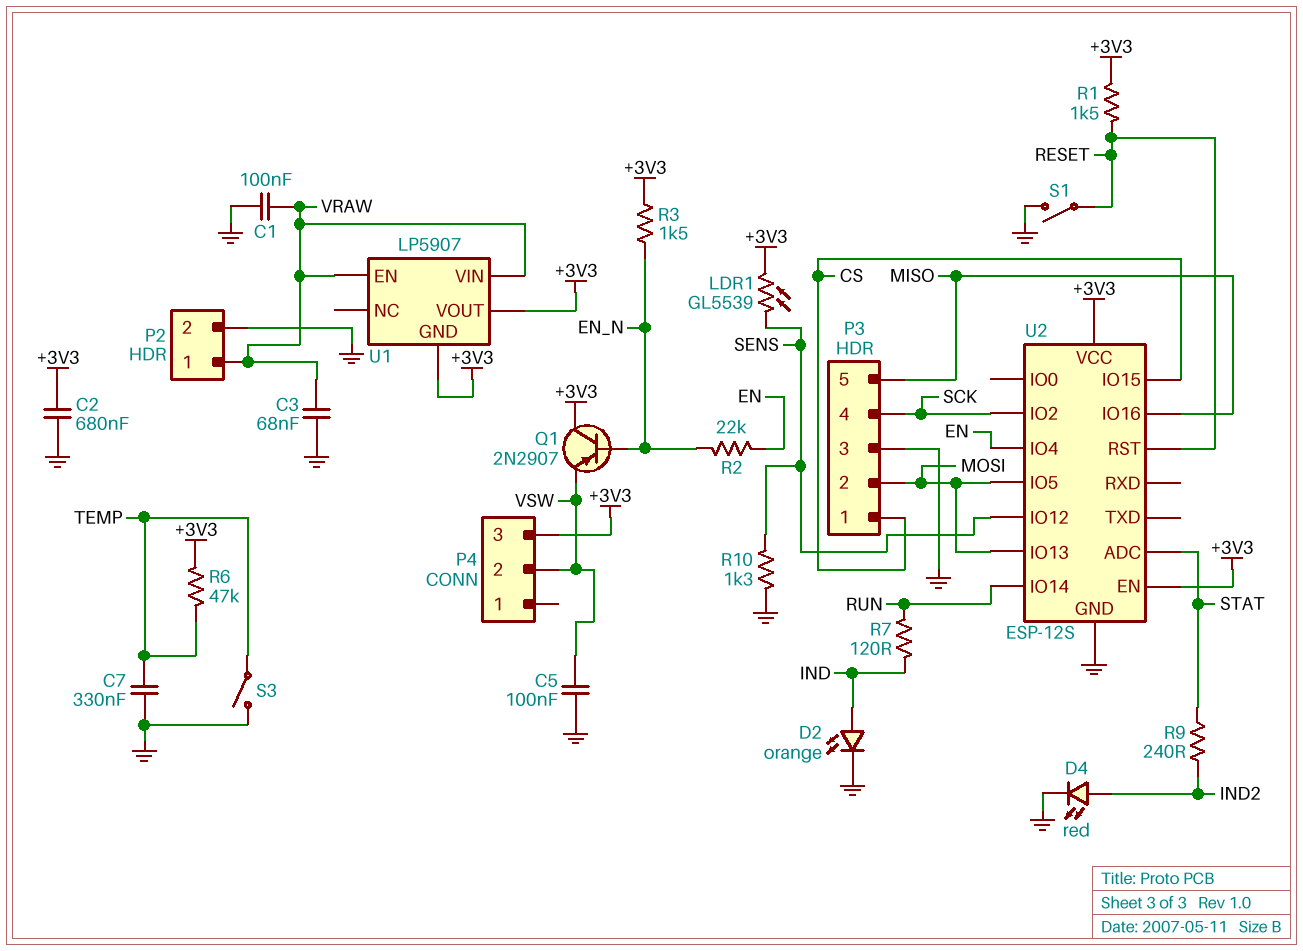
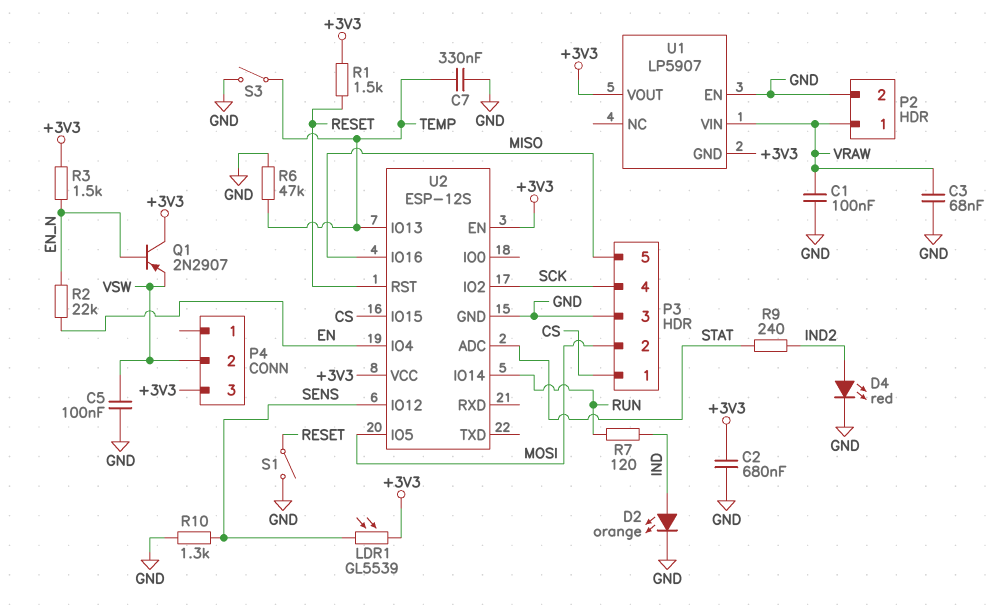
R6: 47k (+3V3, TEMP) -> 47k (GND, TEMP)
U1 pin EN: VRAW -> GND
U2 pin IO13: MOSI -> TEMP

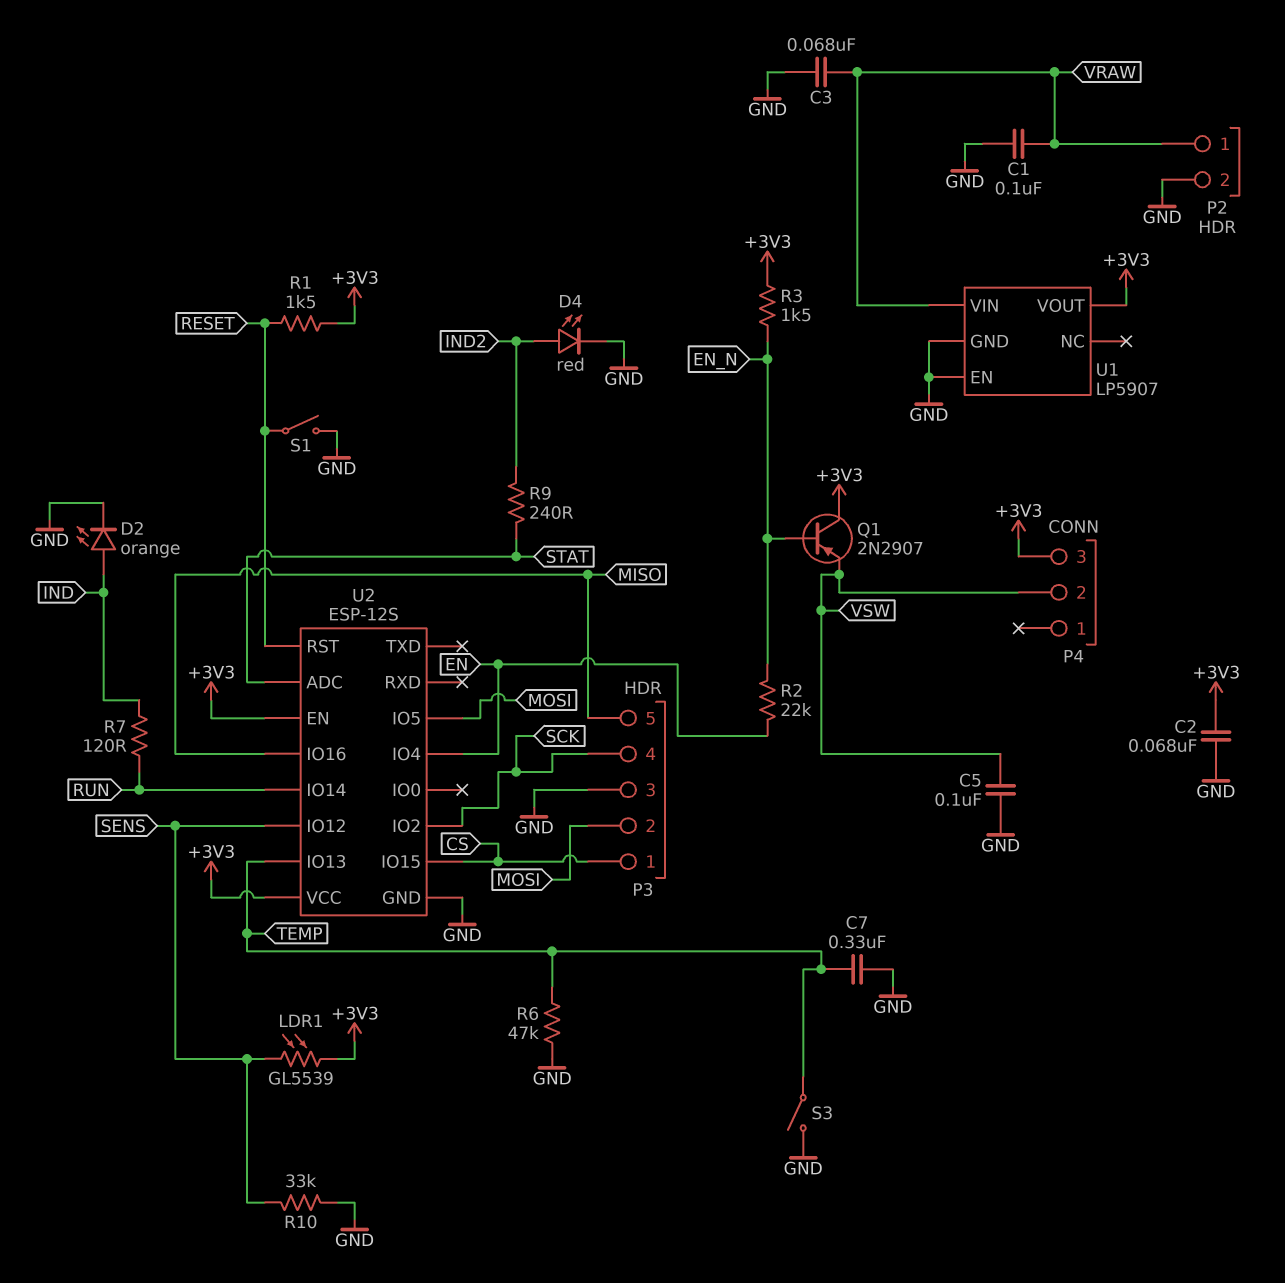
C2: 680nF (+3V3, GND) -> 68nF (+3V3, GND)
R10: 1.3k (GND, SENS) -> 33k (GND, SENS)
U1 pin GND: +3V3 -> GND

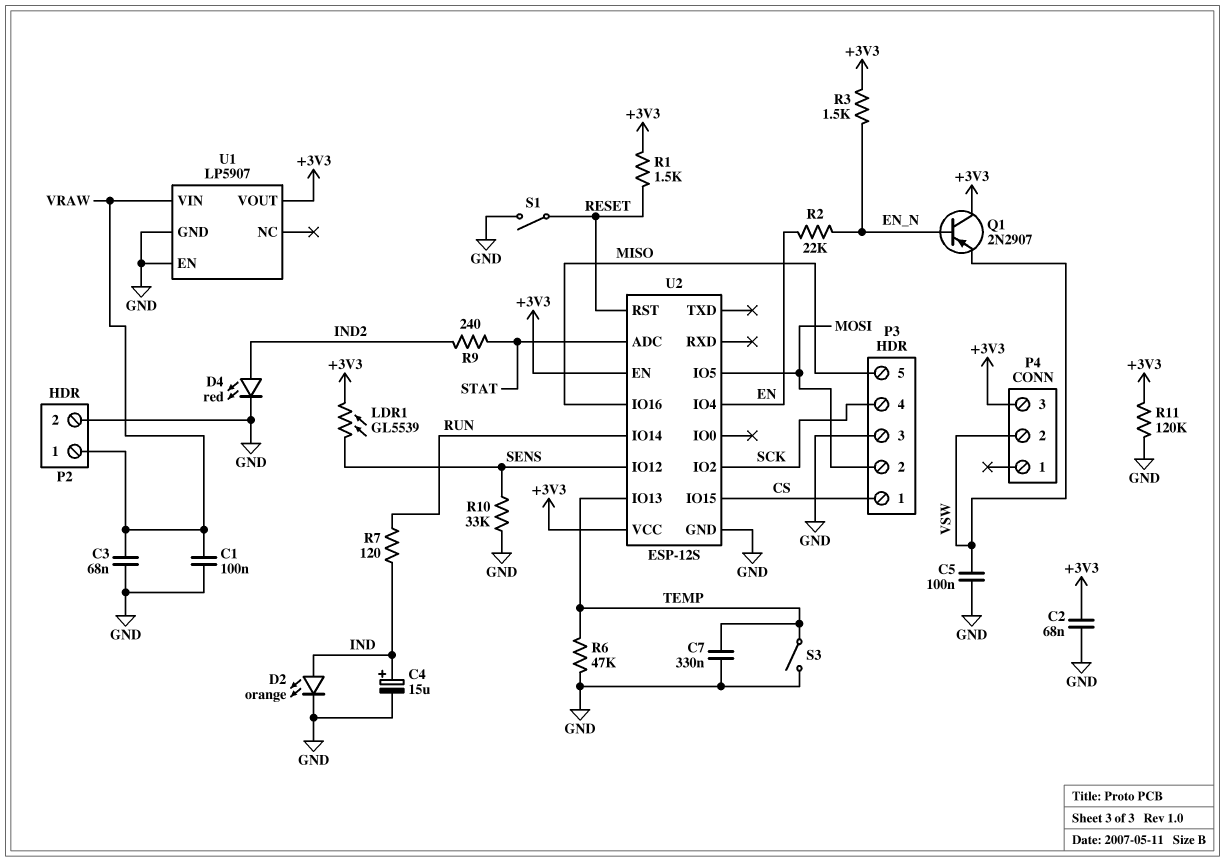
C4: none -> 15uF (plus IND, minus GND)
R11: none -> 120k (+3V3, GND)

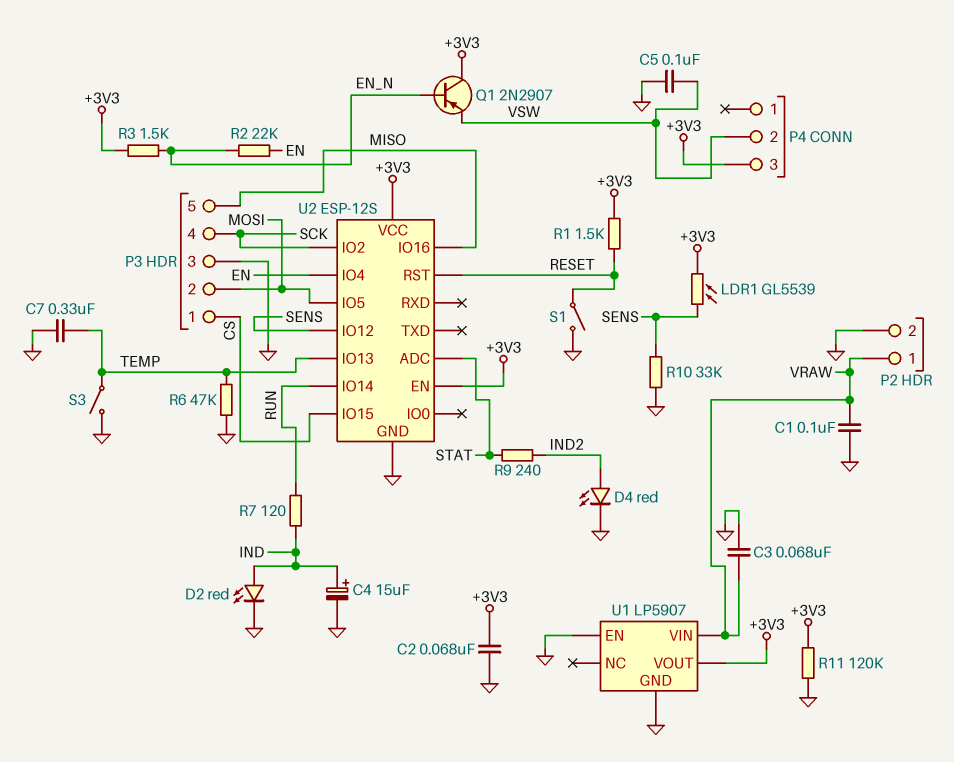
D2: LED orange (A IND, K GND) -> LED red (A IND, K GND)

